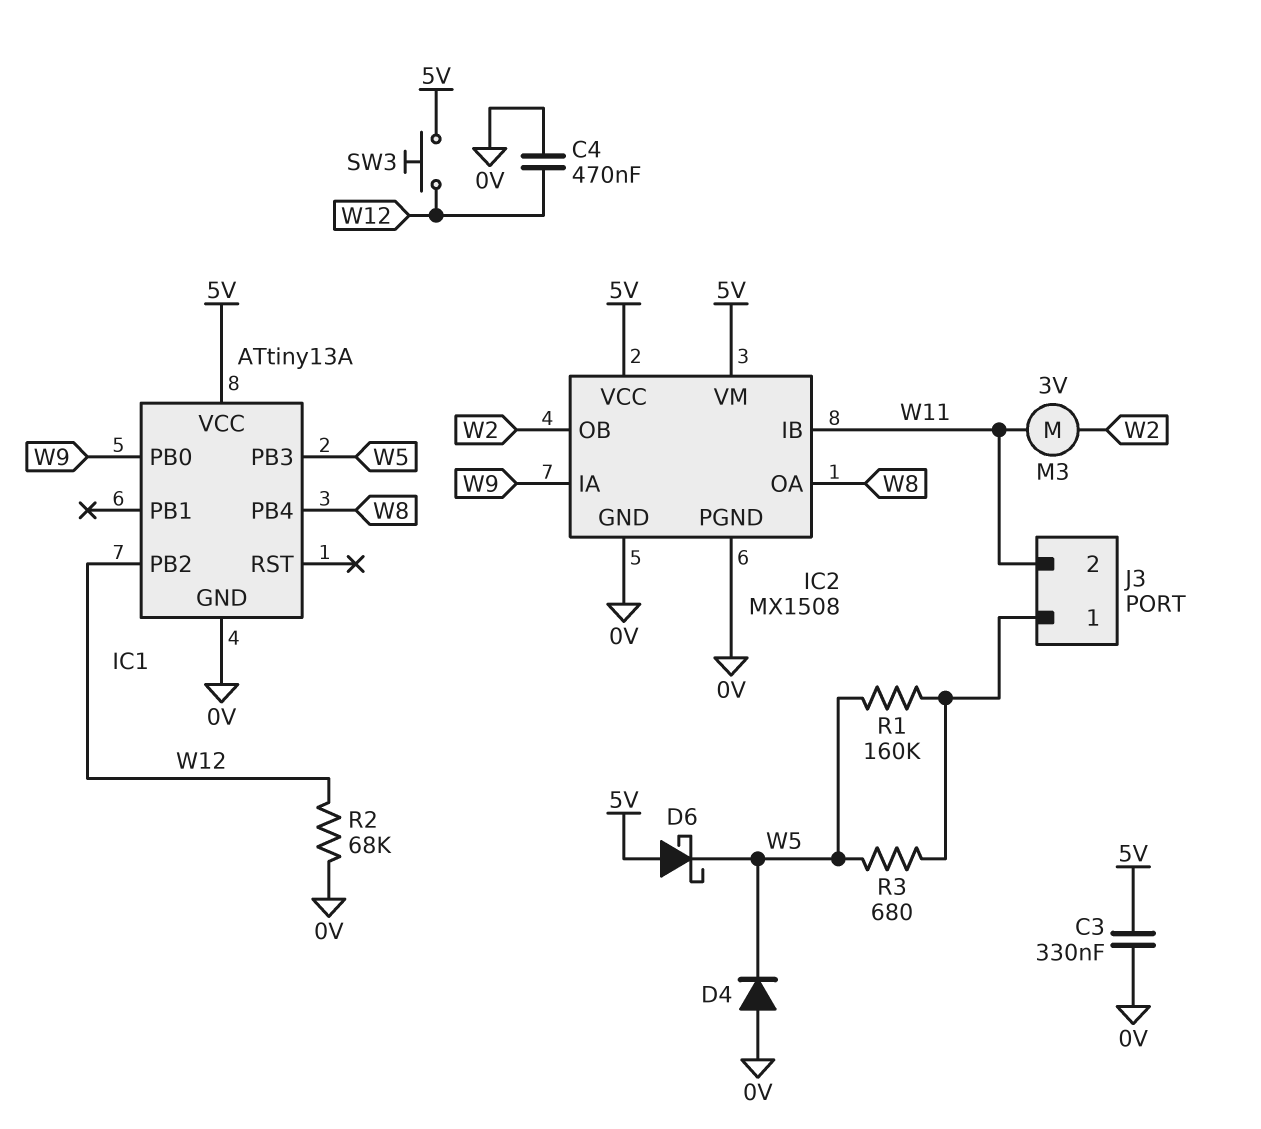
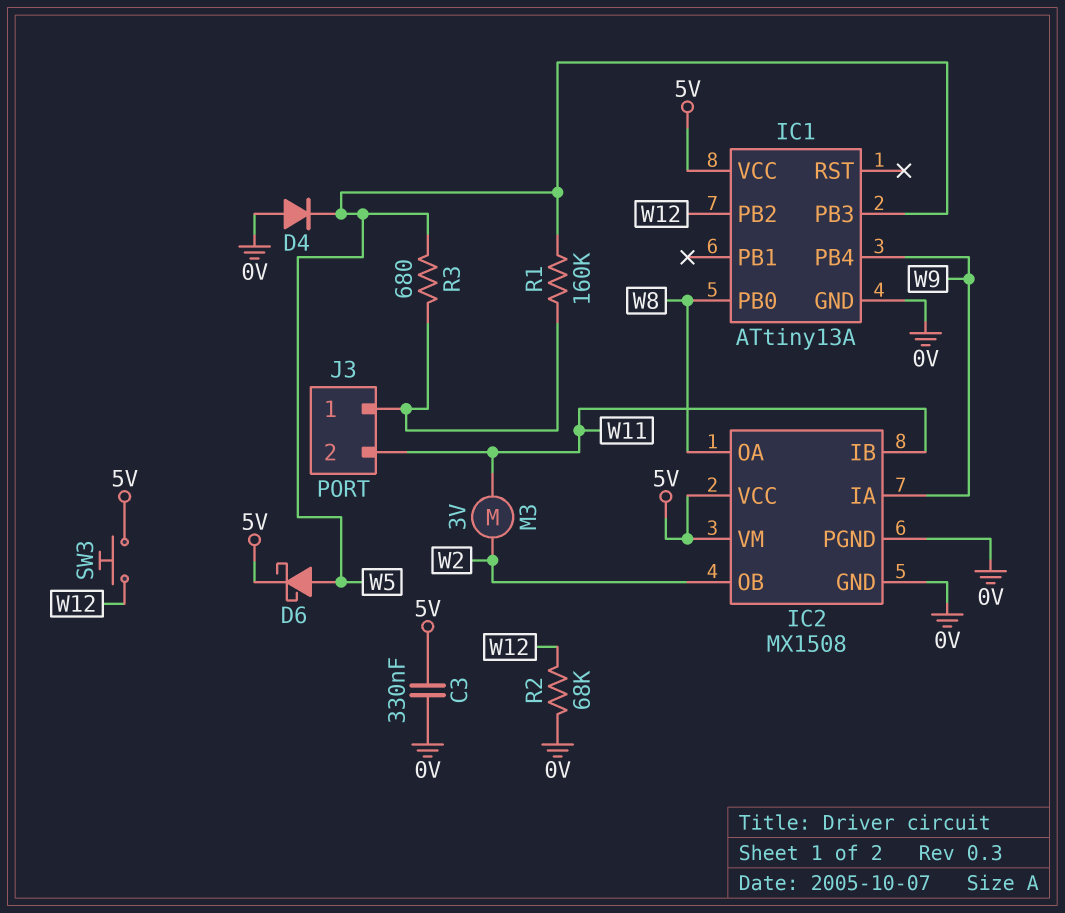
C4: 470nF (0V, W12) -> none
D6: schottky (A 5V, K W5) -> schottky (A W5, K 5V)
IC1 pin PB0: W9 -> W8
IC1 pin PB4: W8 -> W9

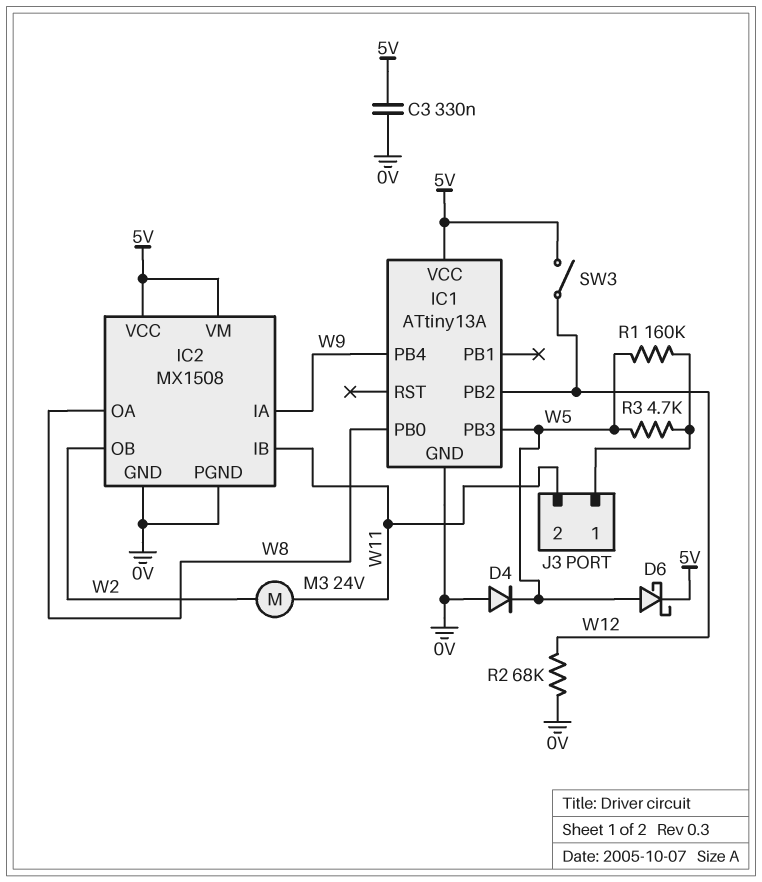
M3: motor 3V (W2, W11) -> motor 24V (W2, W11)
R3: 680 (J3/1, W5) -> 4.7k (J3/1, W5)
SW3: button (5V, W12) -> switch (5V, W12)

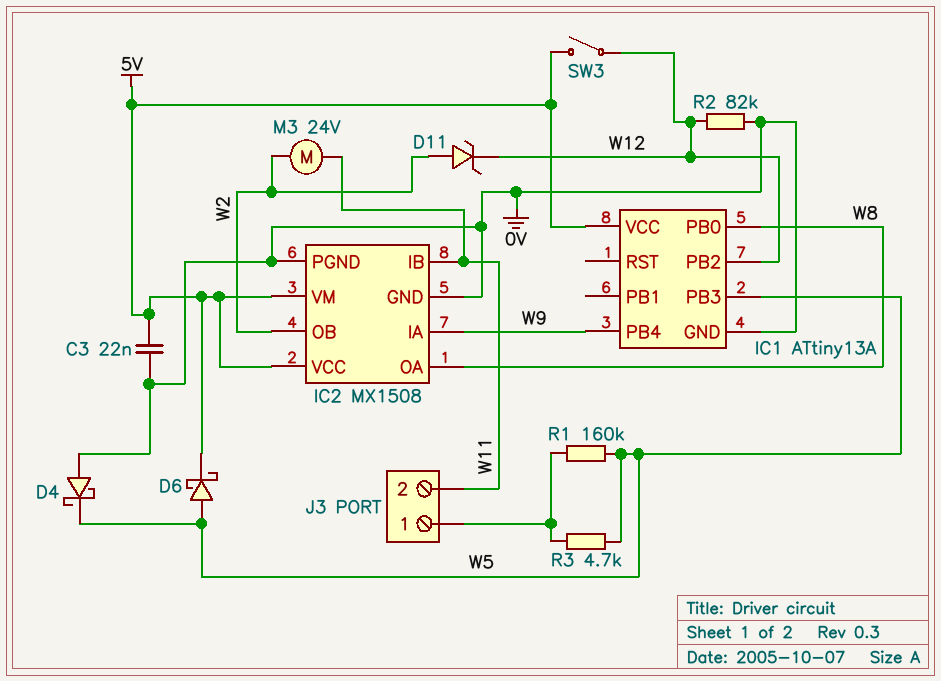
C3: 330nF (0V, 5V) -> 22nF (0V, 5V)
D4: diode (A 0V, K W5) -> schottky (A 0V, K W5)
D11: none -> zener (A W2, K W12)
R2: 68k (0V, W12) -> 82k (0V, W12)

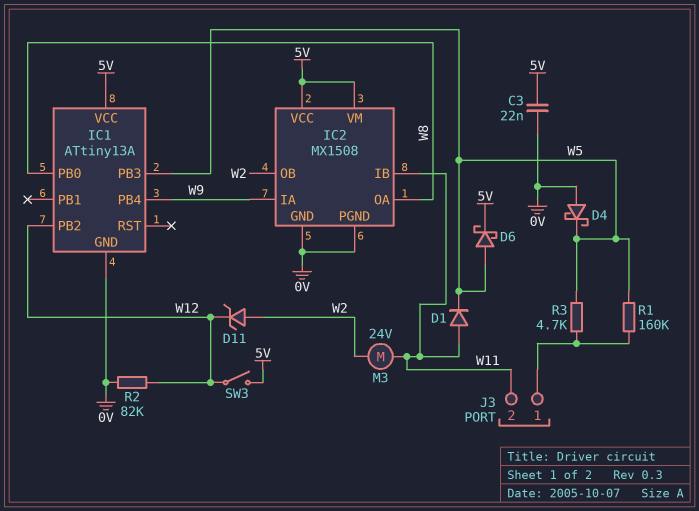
D1: none -> diode (A W11, K W5)

